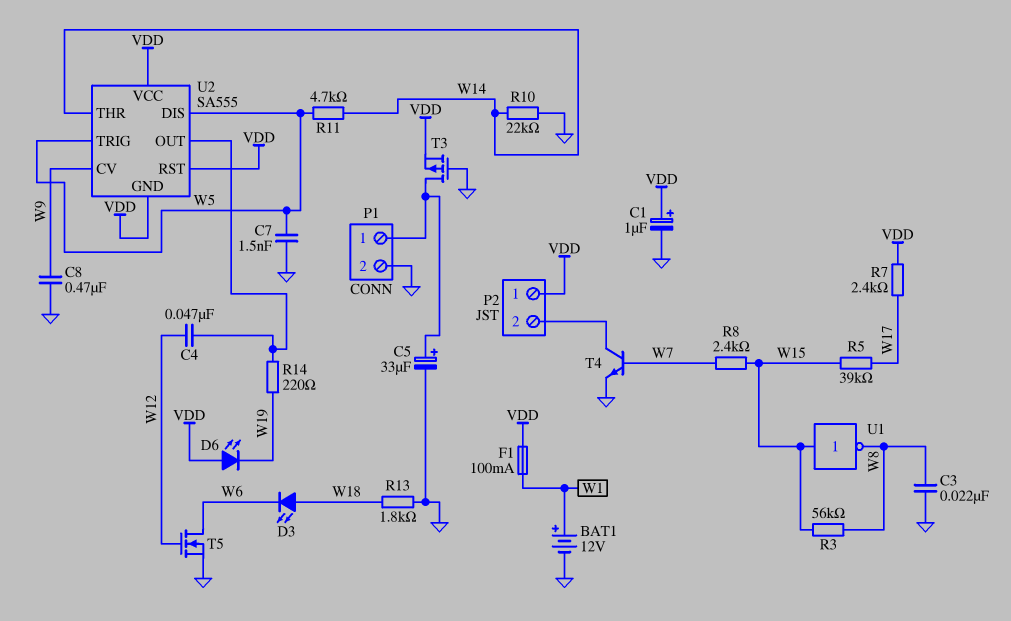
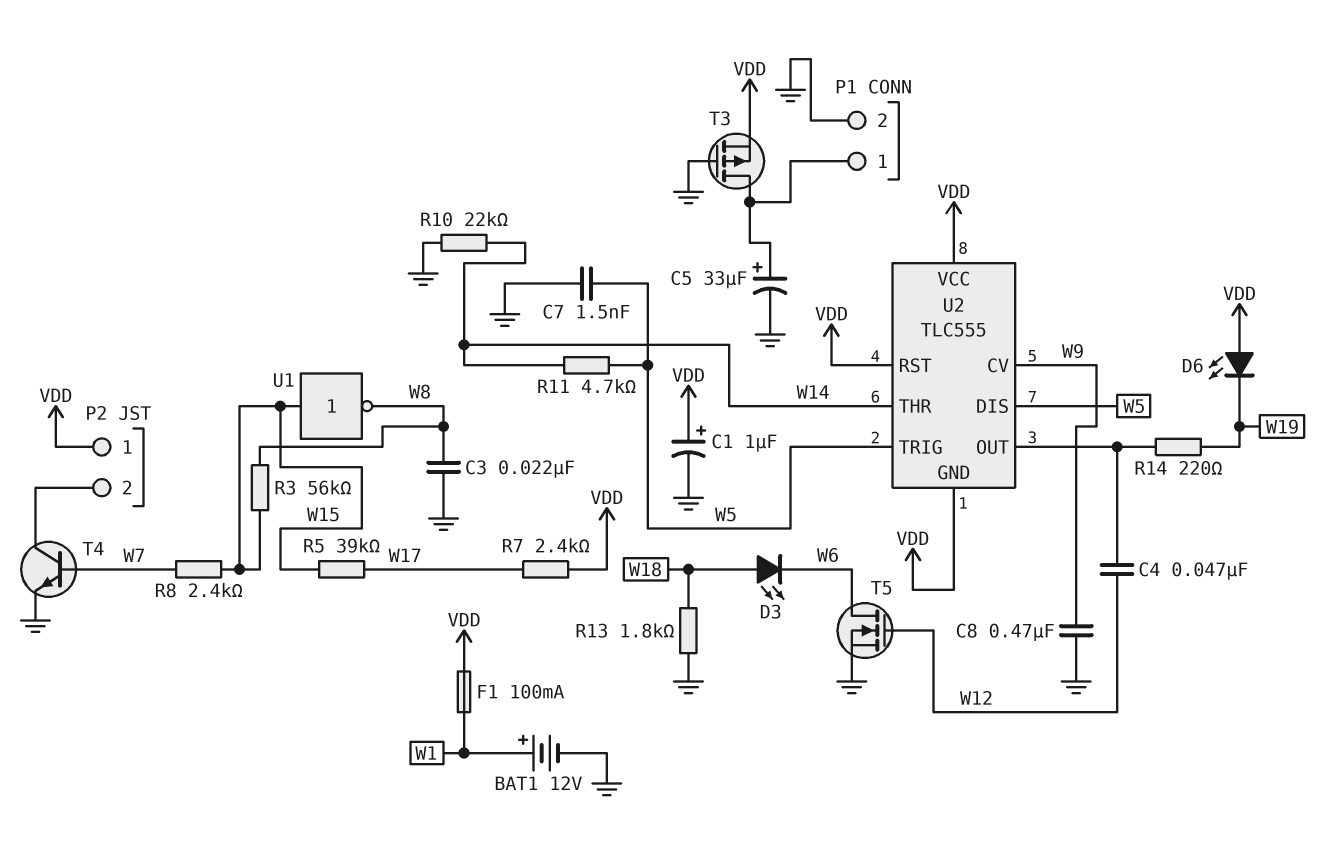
U2: SA555 -> TLC555

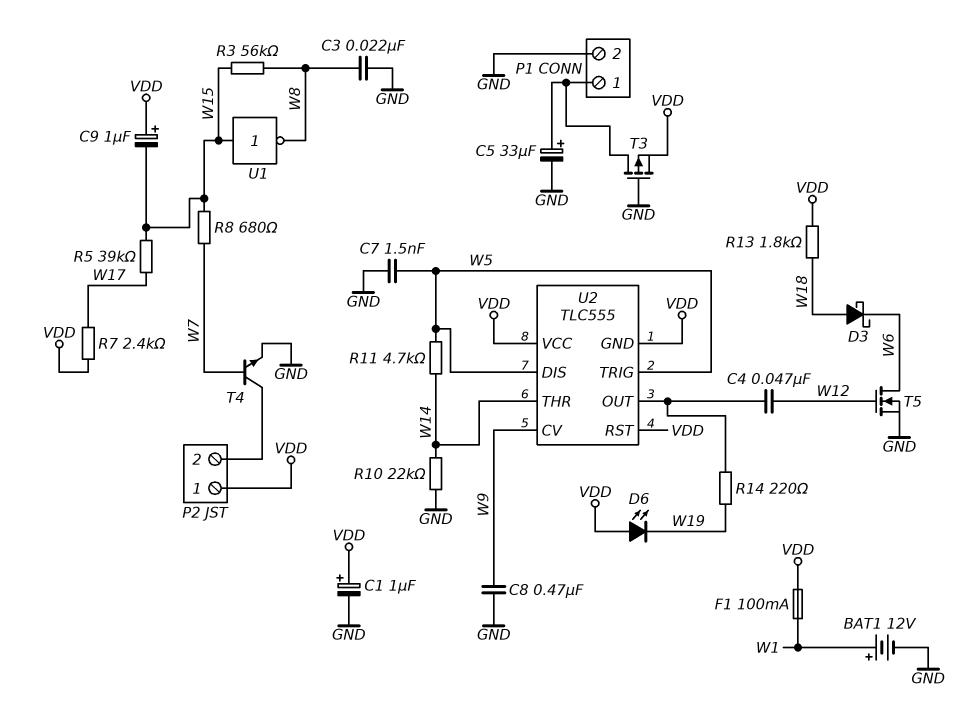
C9: none -> 1uF (plus VDD, minus W15)
D3: LED (A W18, K W6) -> schottky (A W18, K W6)
R8: 2.4k (W7, W15) -> 680 (W7, W15)
R13: 1.8k (GND, W18) -> 1.8k (VDD, W18)

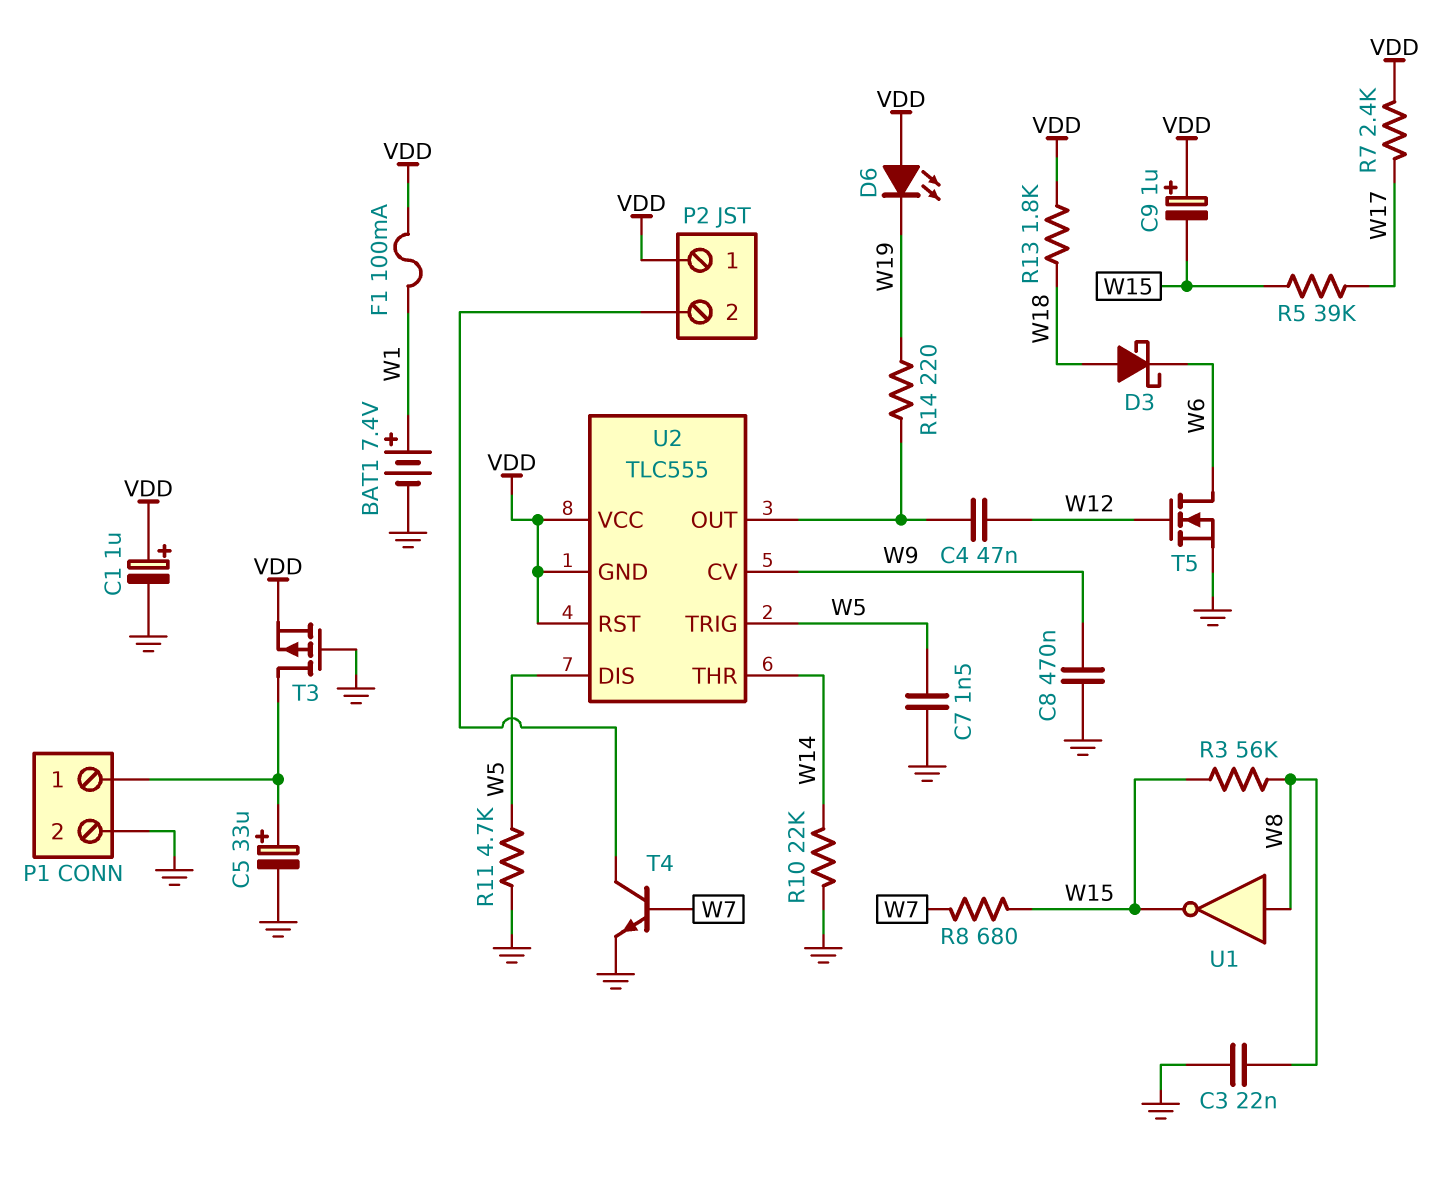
BAT1: 12V (plus W1, minus GND) -> 7.4V (plus W1, minus GND)
R11: 4.7k (W5, W14) -> 4.7k (GND, W5)
U1: NOT (in W15, out W8) -> NOT (in W8, out W15)

